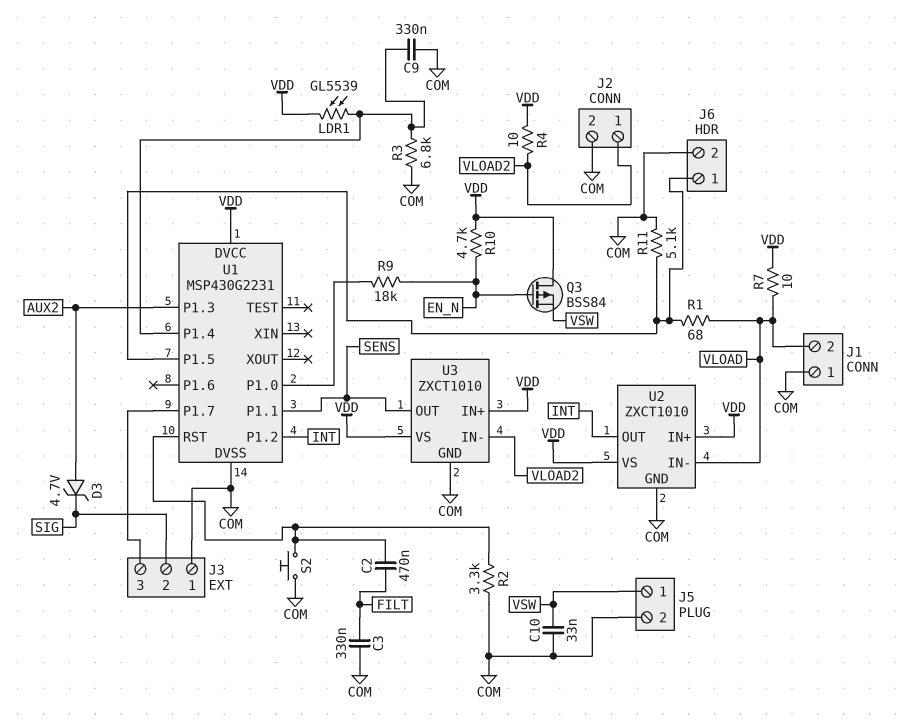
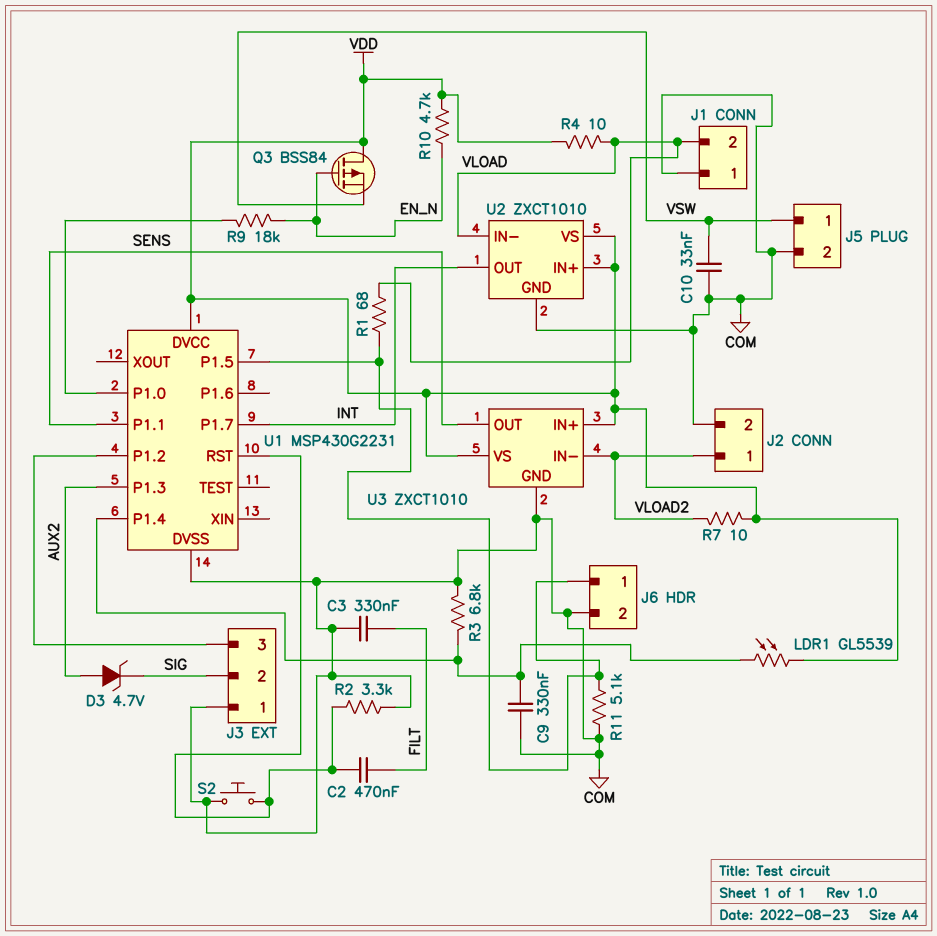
R4: 10 (VDD, VLOAD2) -> 10 (VDD, VLOAD)
R7: 10 (VDD, VLOAD) -> 10 (VDD, VLOAD2)
U1 pin P1.2: INT -> J3/3
U1 pin P1.7: J3/3 -> INT

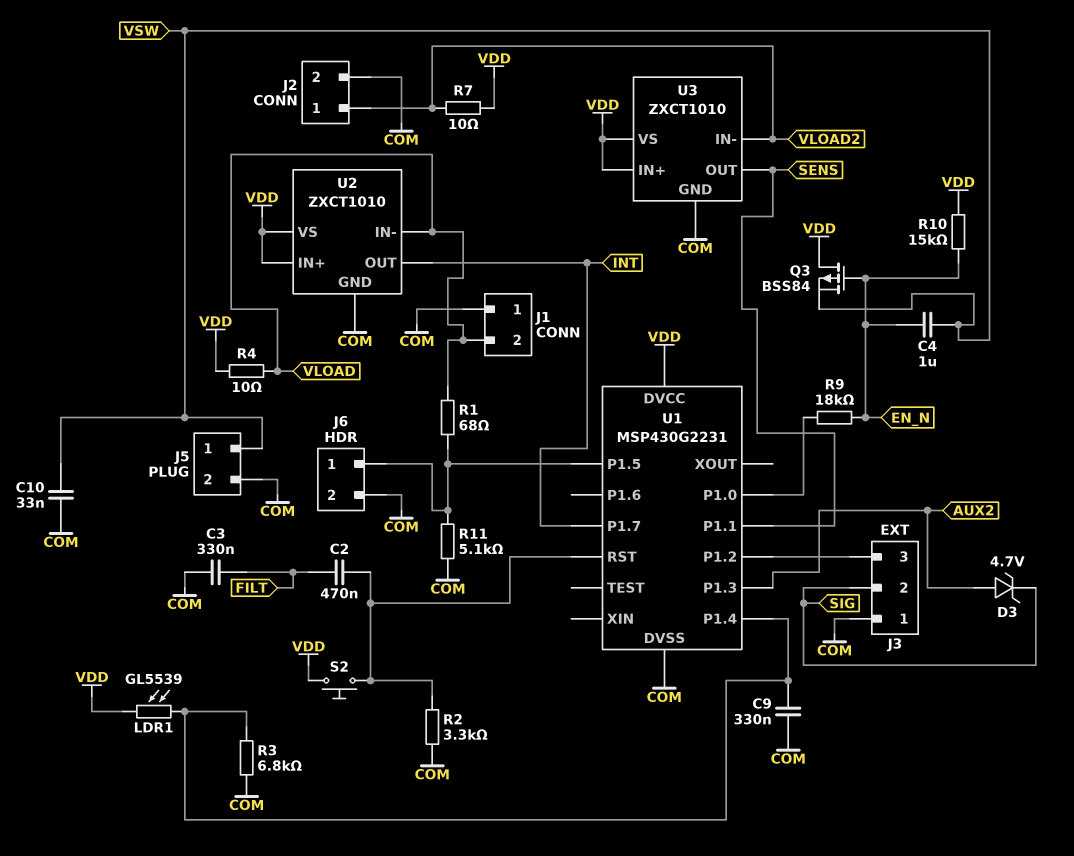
C4: none -> 1uF (EN_N, VSW)
R10: 4.7k (EN_N, VDD) -> 15k (EN_N, VDD)
S2: button (COM, U1/RST) -> button (U1/RST, VDD)

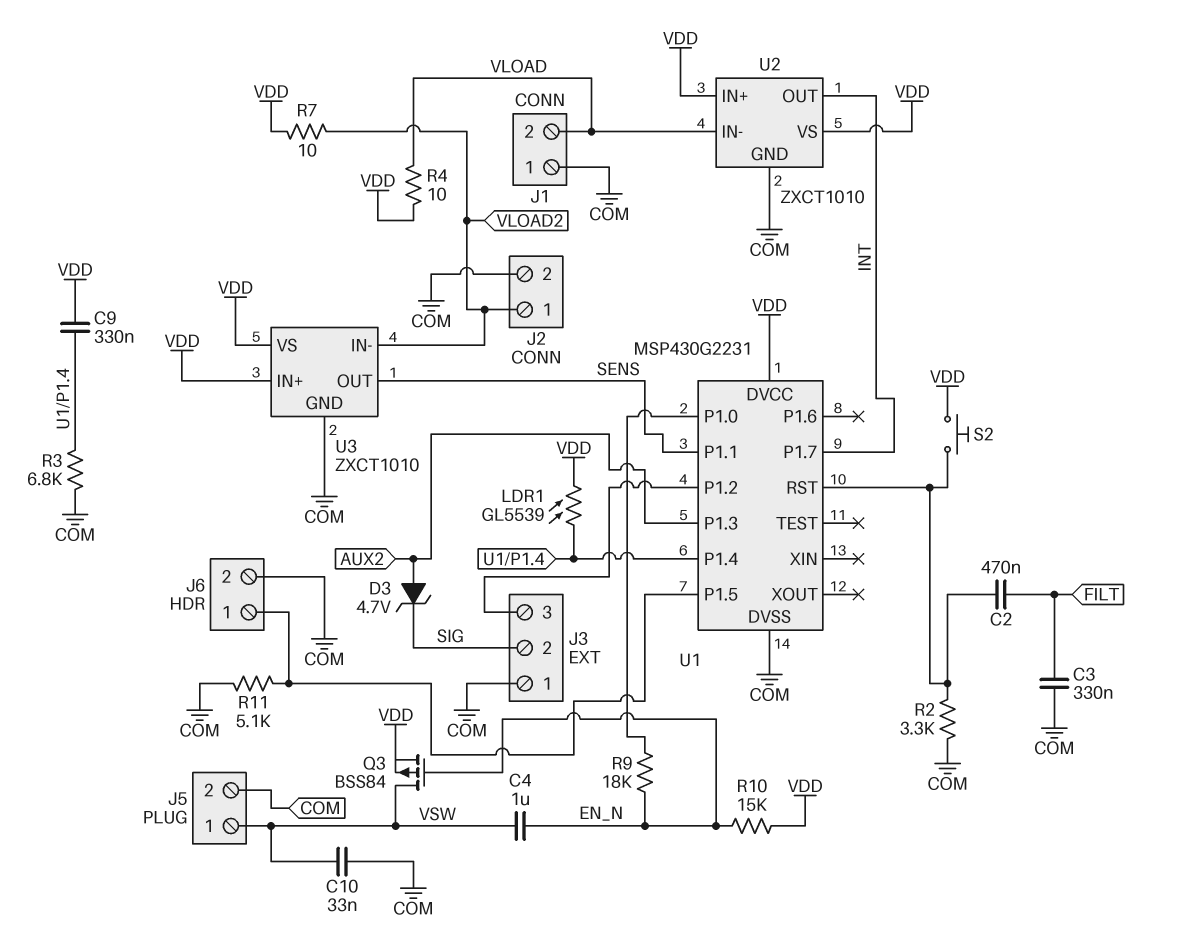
C9: 330nF (COM, U1/P1.4) -> 330nF (U1/P1.4, VDD)
Q3: PMOS BSS84 (G EN_N, D VDD, S VSW) -> PMOS BSS84 (G EN_N, D VSW, S VDD)
R1: 68 (J6/1, VLOAD) -> none

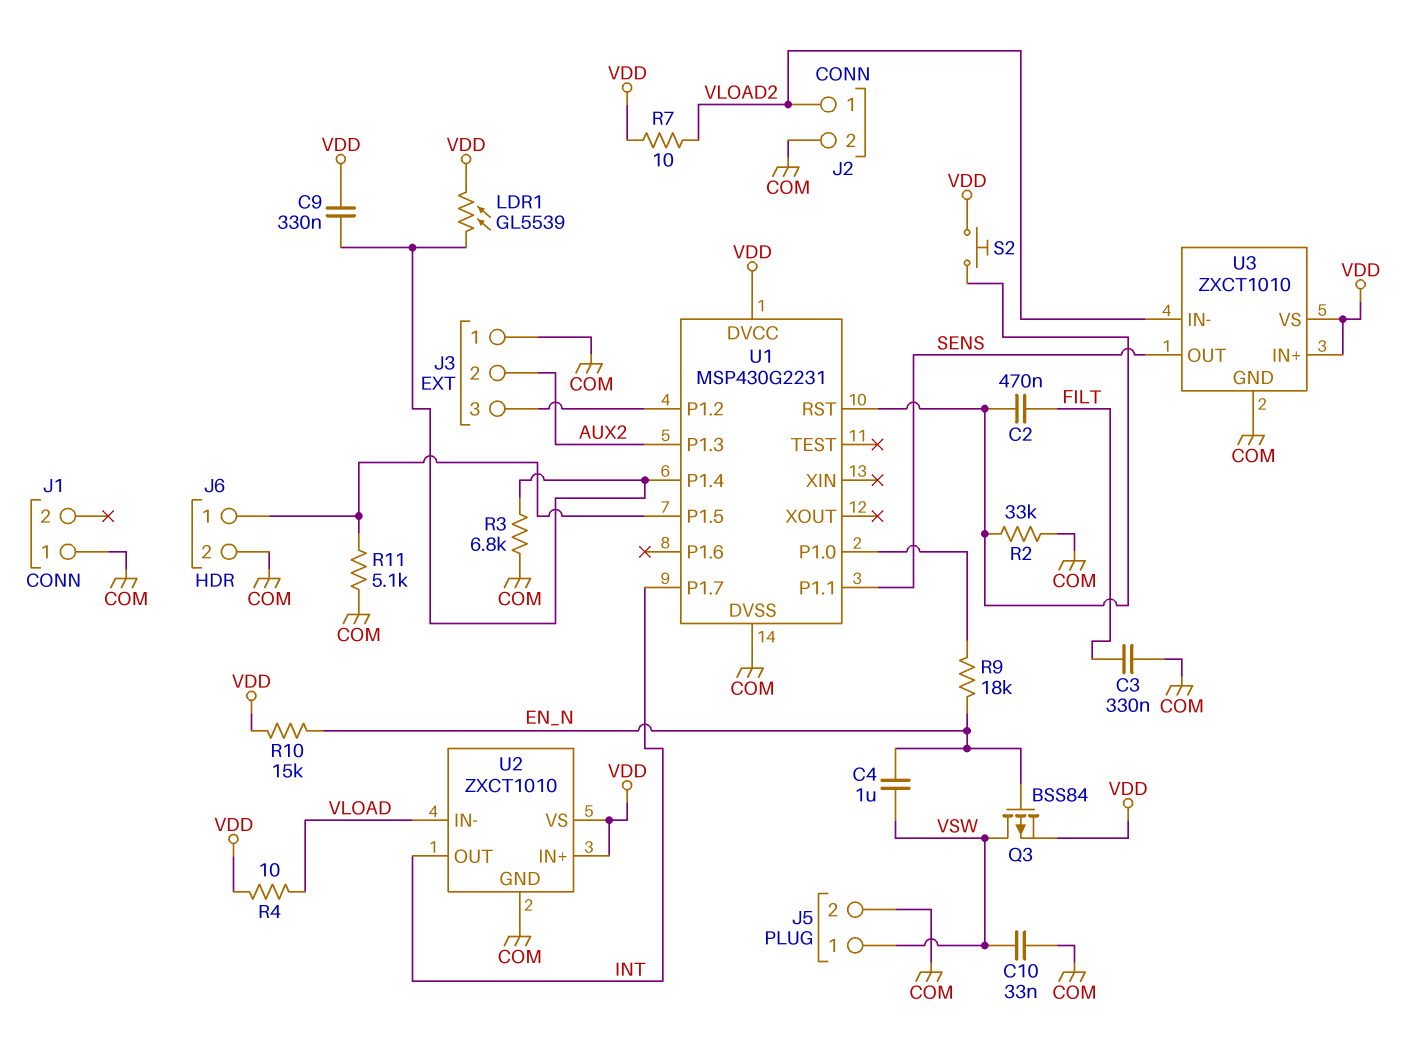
D3: zener 4.7V (A AUX2, K SIG) -> none
J1 pin 2: VLOAD -> none
J3 pin 2: SIG -> AUX2
R2: 3.3k (COM, U1/RST) -> 33k (COM, U1/RST)

